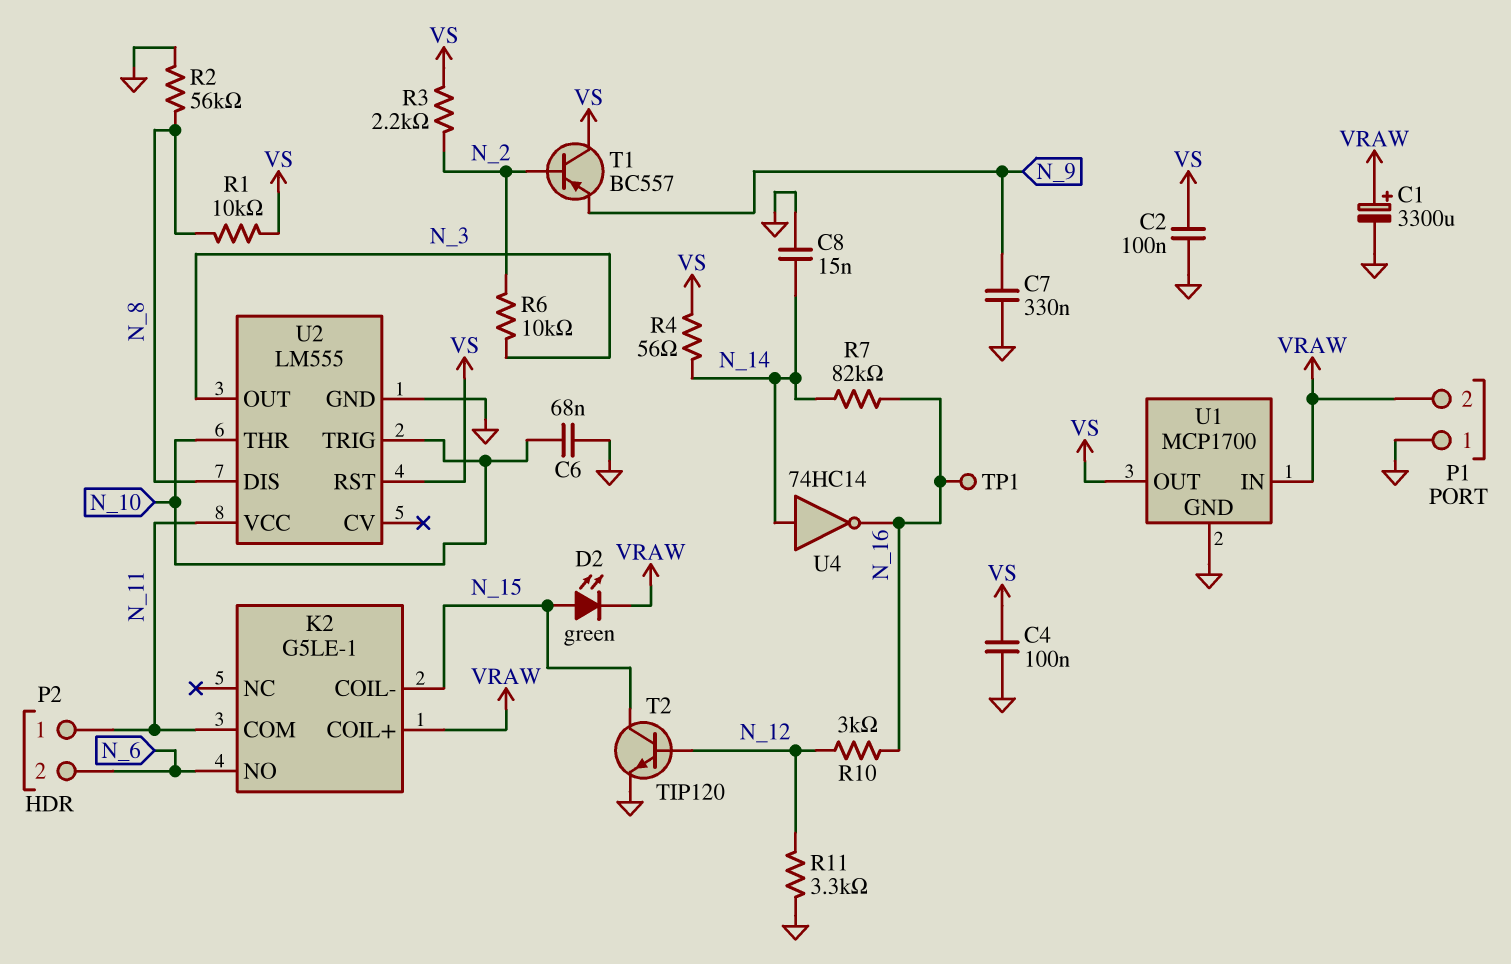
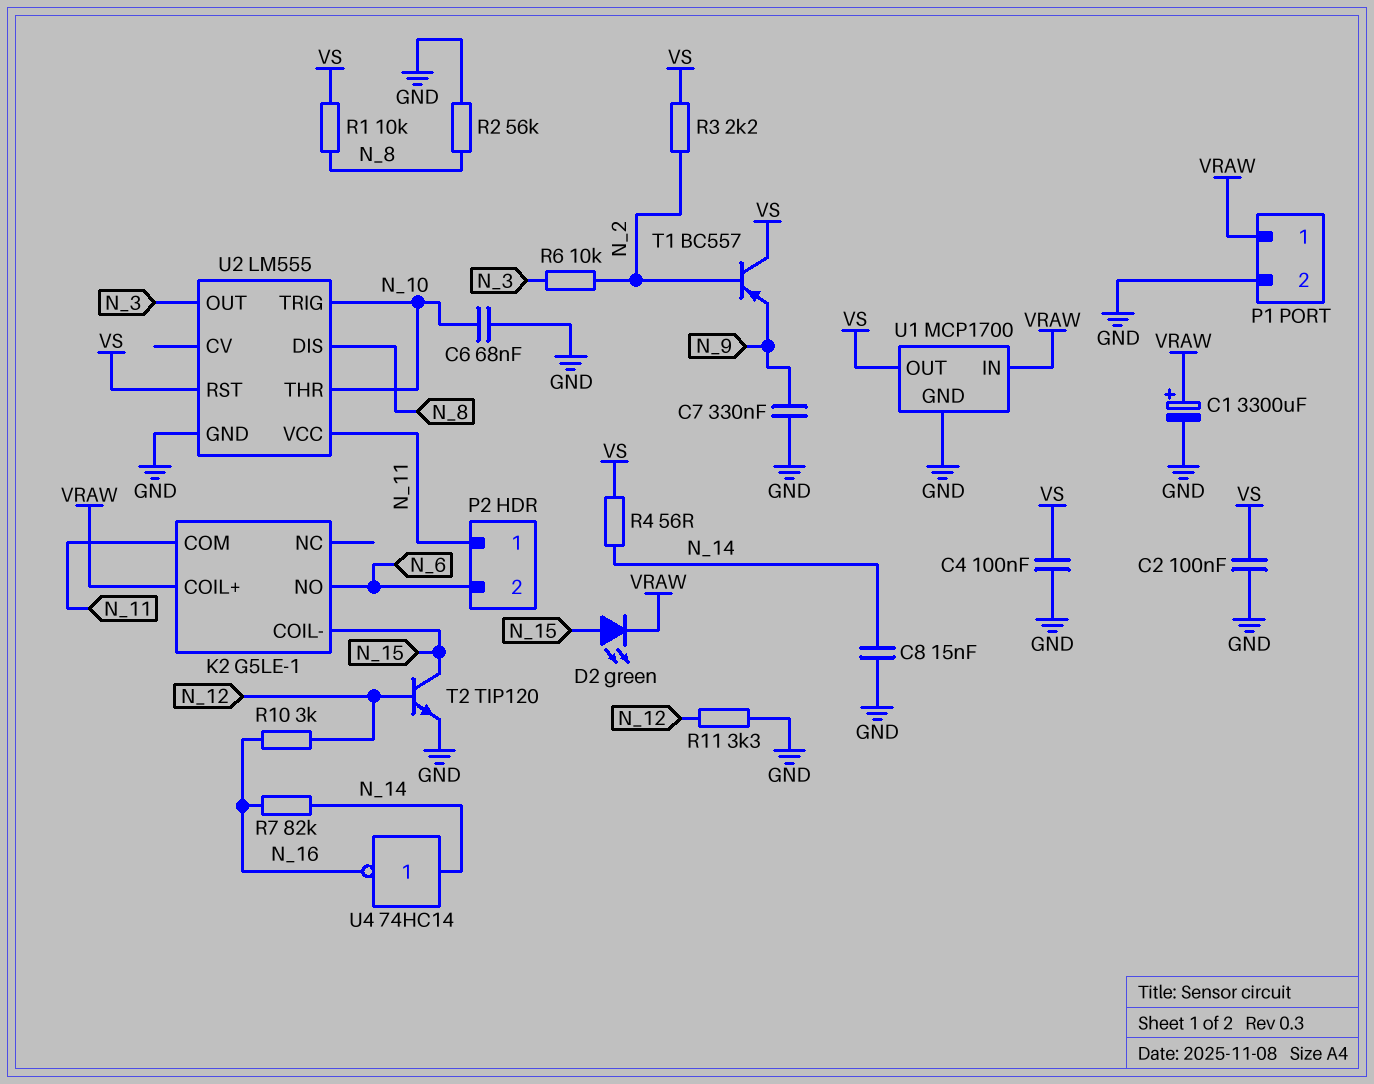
P1 pin 1: GND -> VRAW
P1 pin 2: VRAW -> GND
TP1: test point (N_16) -> none

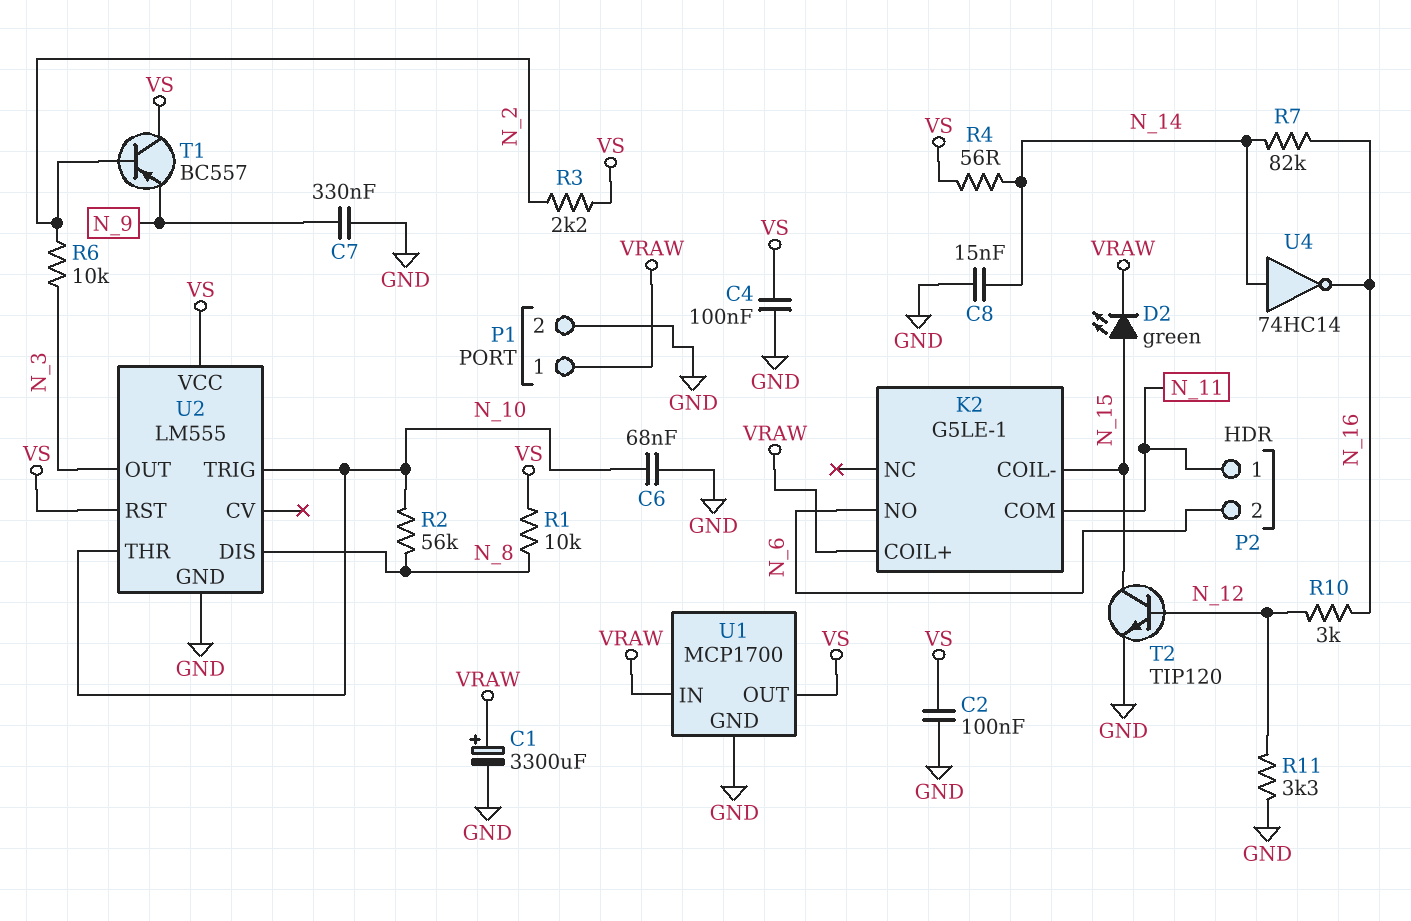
R2: 56k (GND, N_8) -> 56k (N_8, N_10)
U2 pin VCC: N_11 -> VS

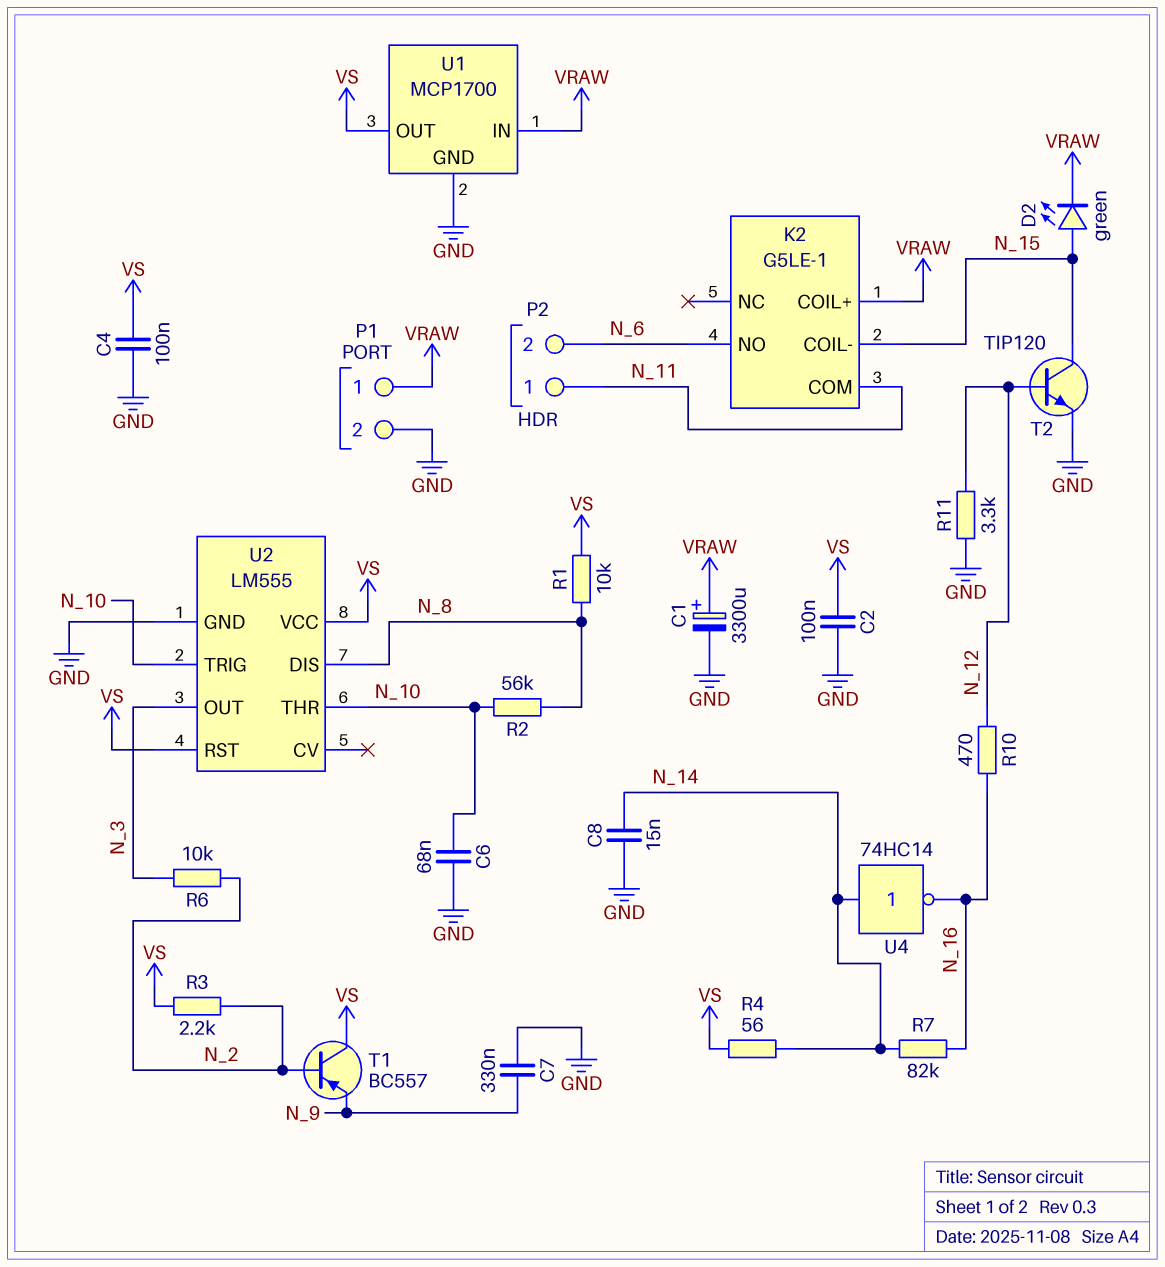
R10: 3k (N_12, N_16) -> 470 (N_12, N_16)

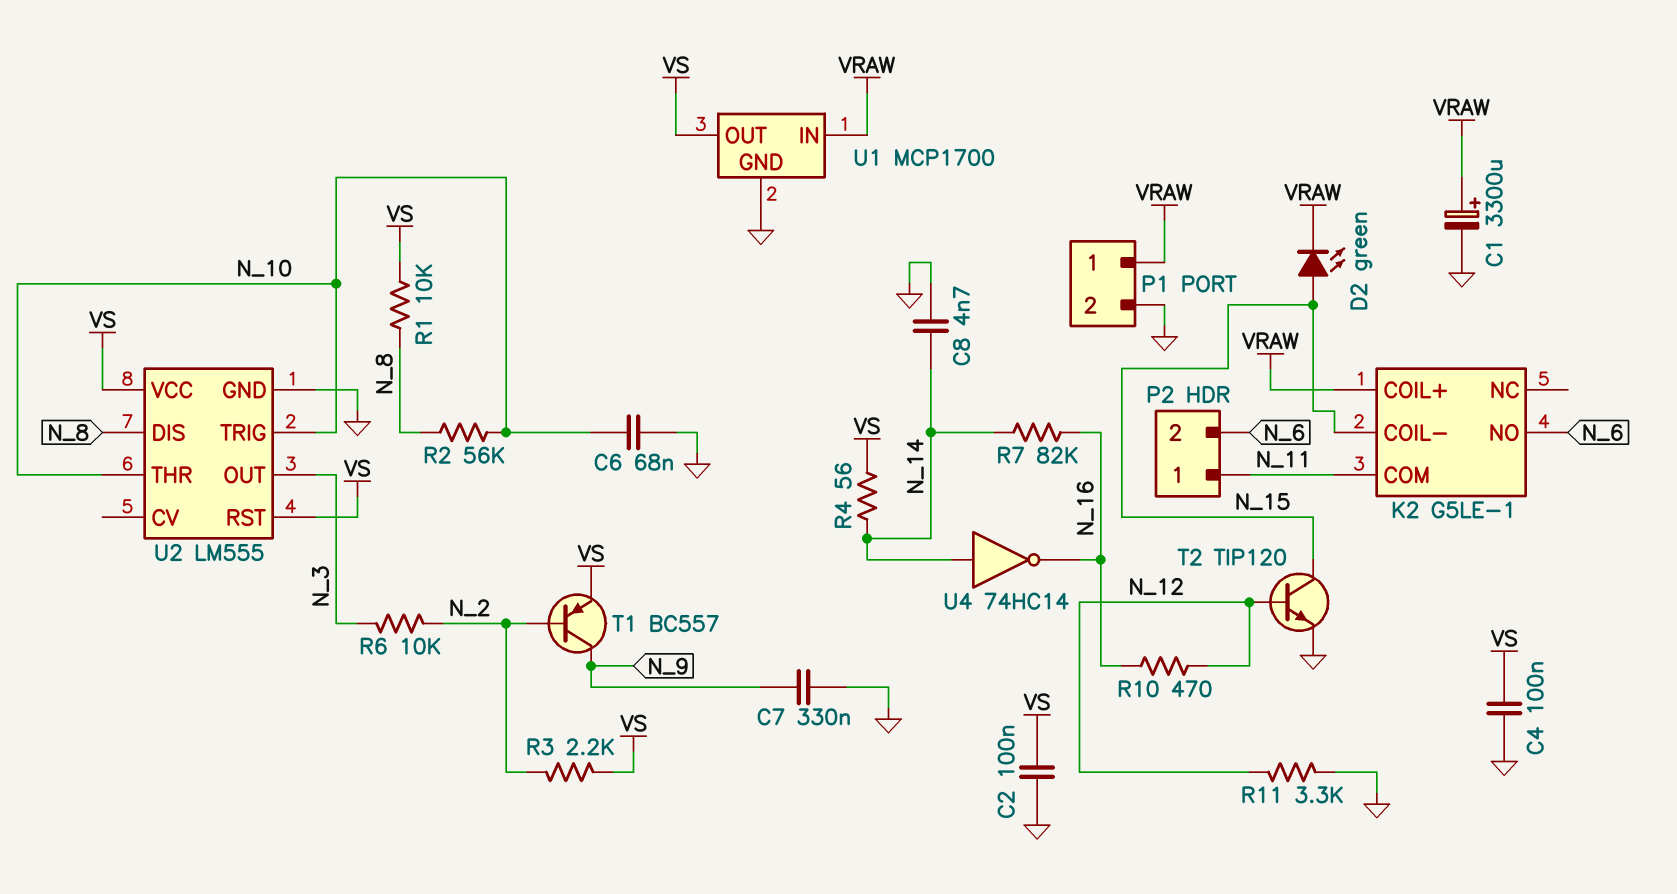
C8: 15nF (GND, N_14) -> 4.7nF (GND, N_14)
T1: PNP BC557 (B N_2, C VS, E N_9) -> PNP BC557 (B N_2, C N_9, E VS)

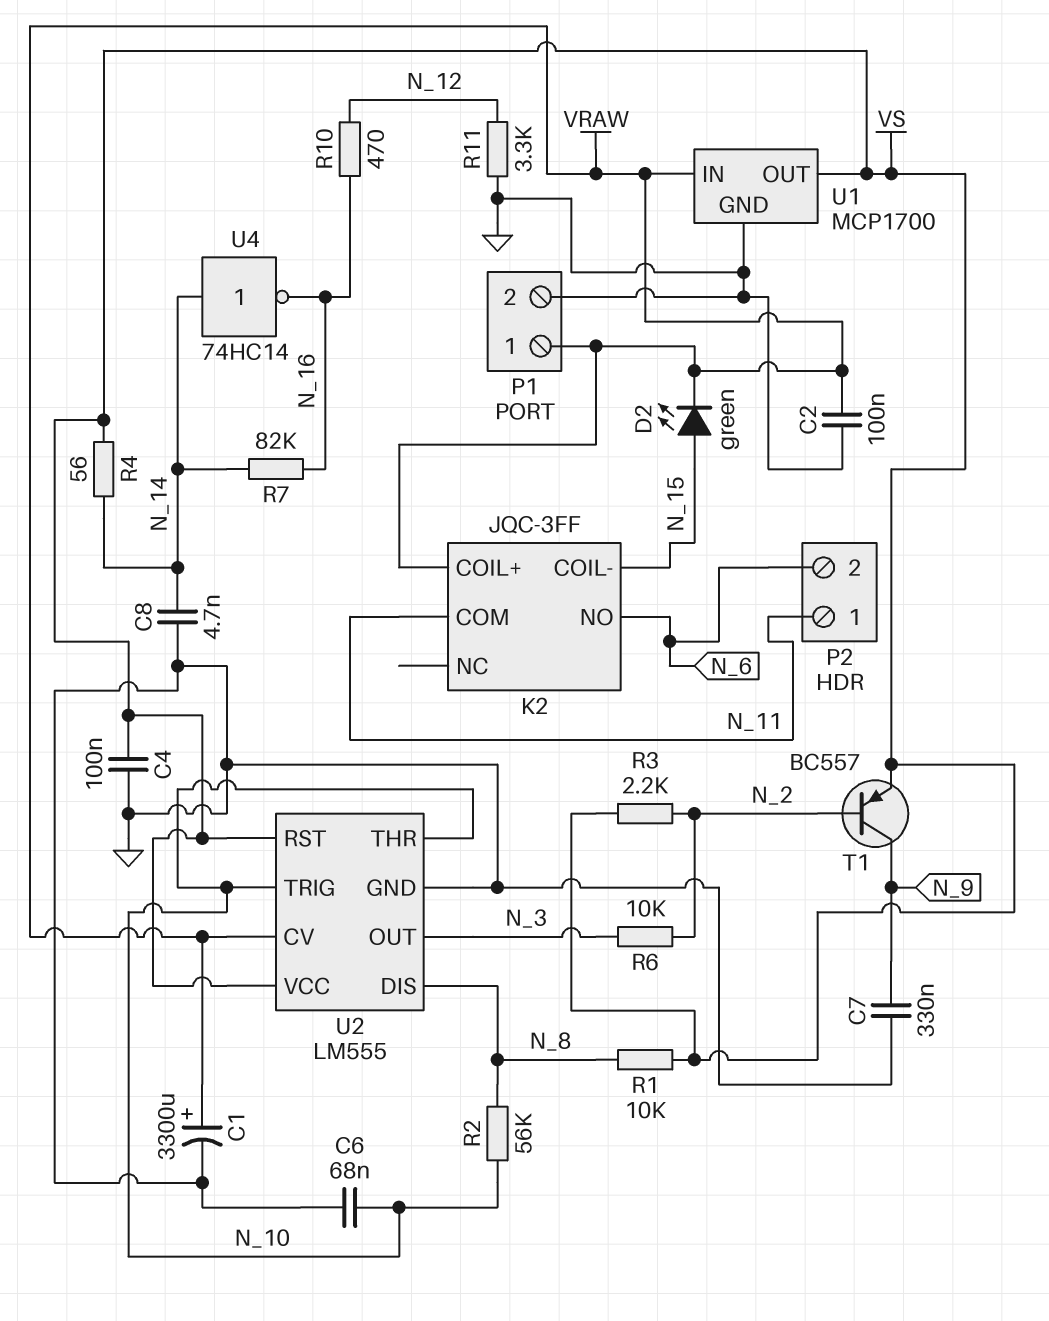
C2: 100nF (GND, VS) -> 100nF (GND, VRAW)
K2: G5LE-1 -> JQC-3FF
T2: NPN TIP120 (B N_12, C N_15, E GND) -> none
U2 pin CV: none -> VRAW

